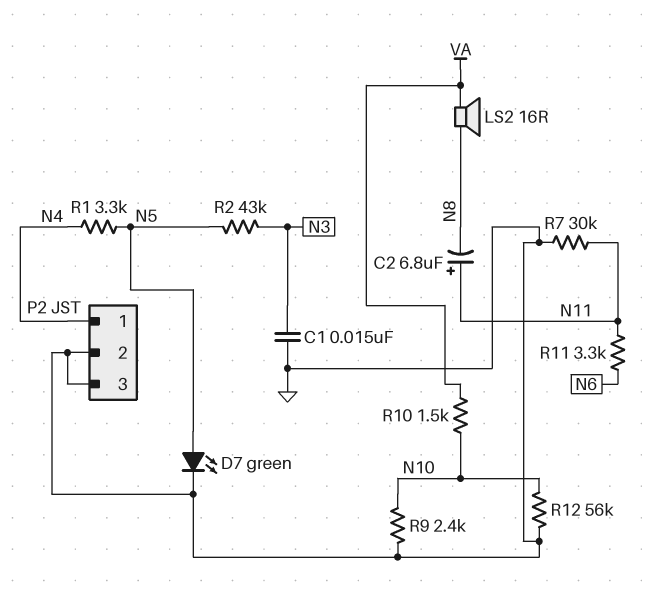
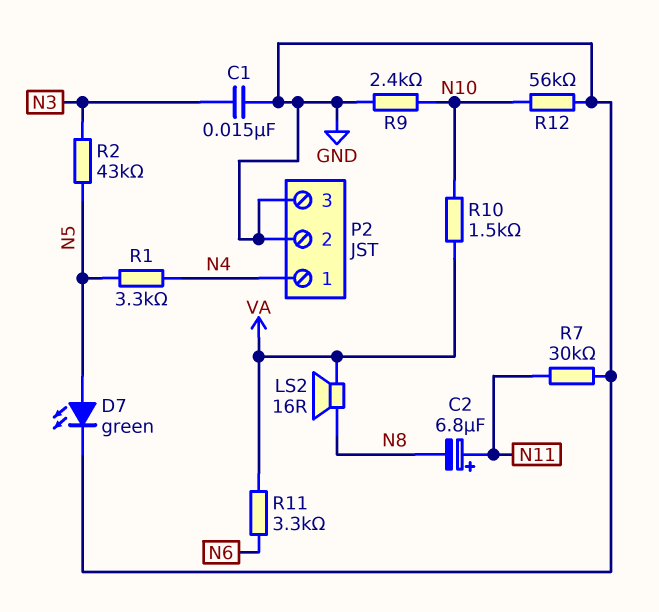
R11: 3.3k (N6, N11) -> 3.3k (N6, VA)

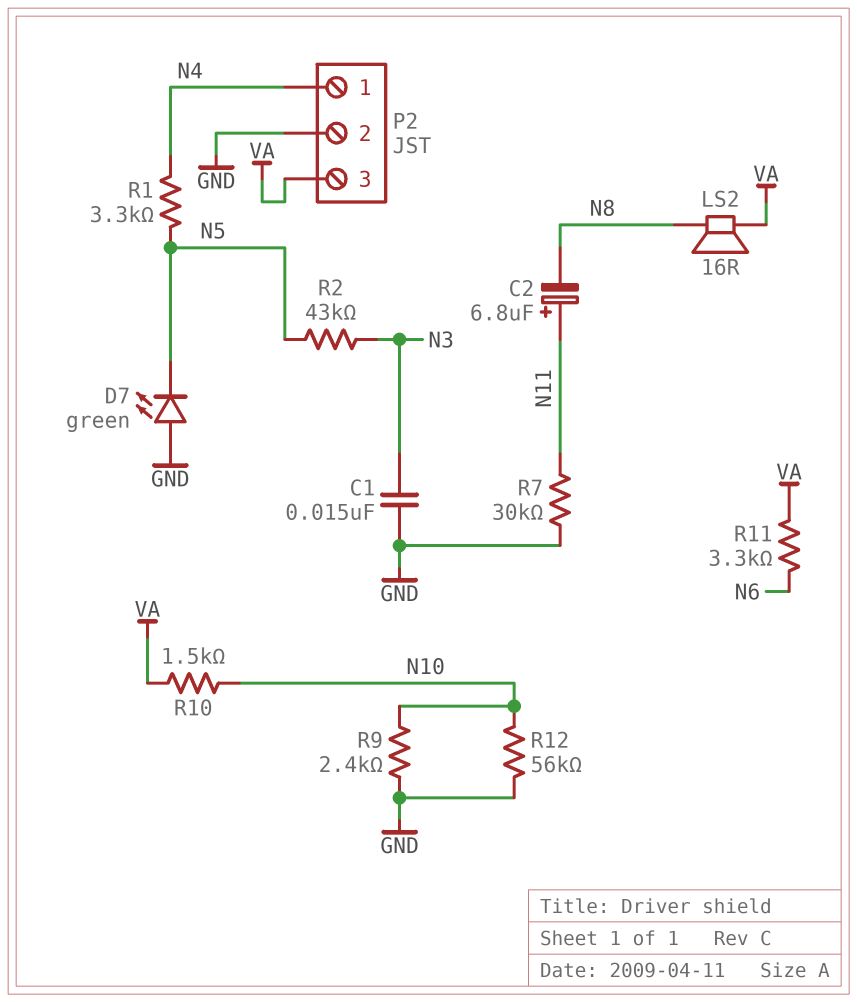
D7: LED green (A N5, K GND) -> LED green (A GND, K N5)
P2 pin 3: GND -> VA

